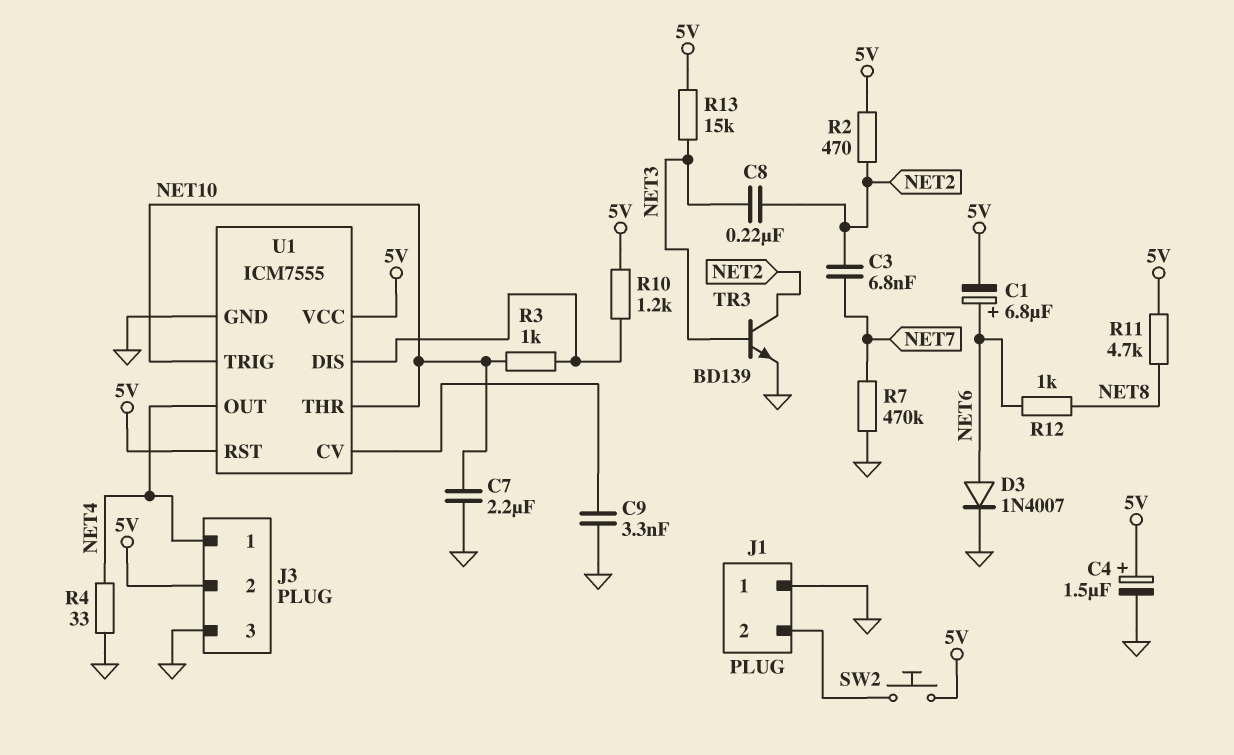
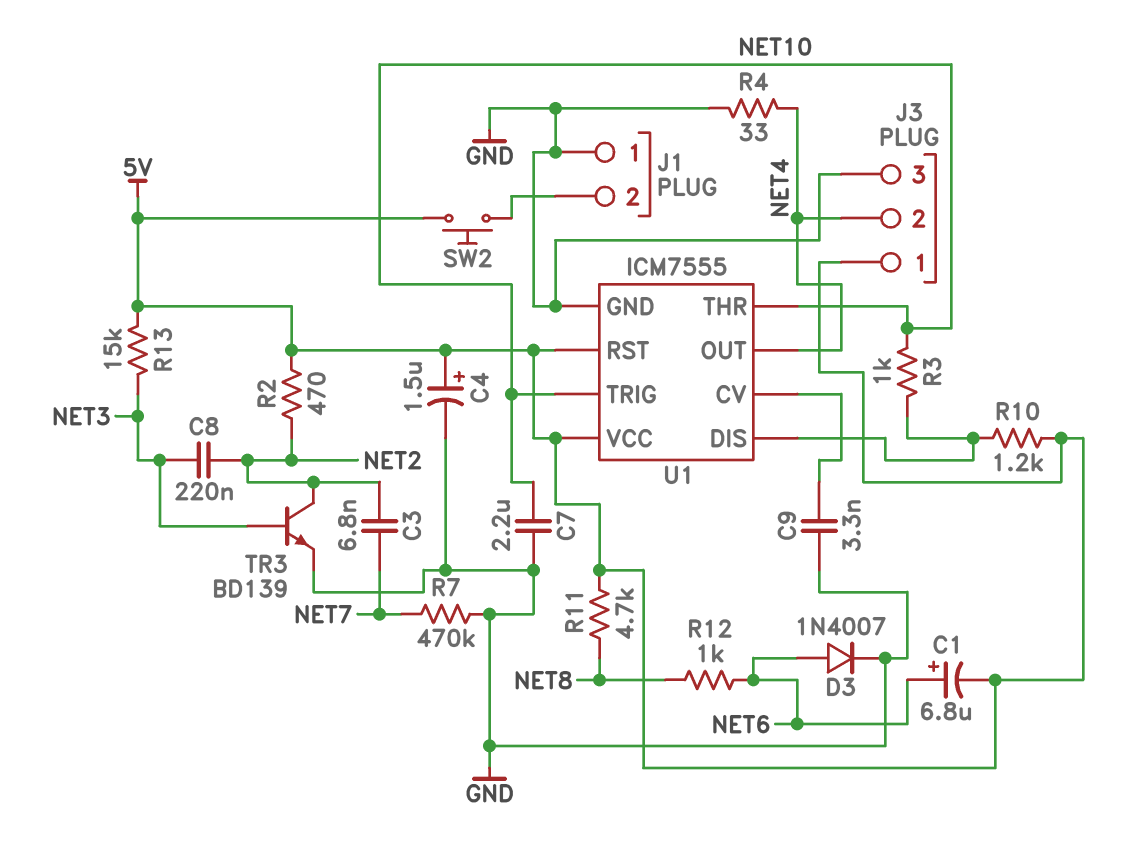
J3 pin 1: NET4 -> 5V
J3 pin 2: 5V -> NET4

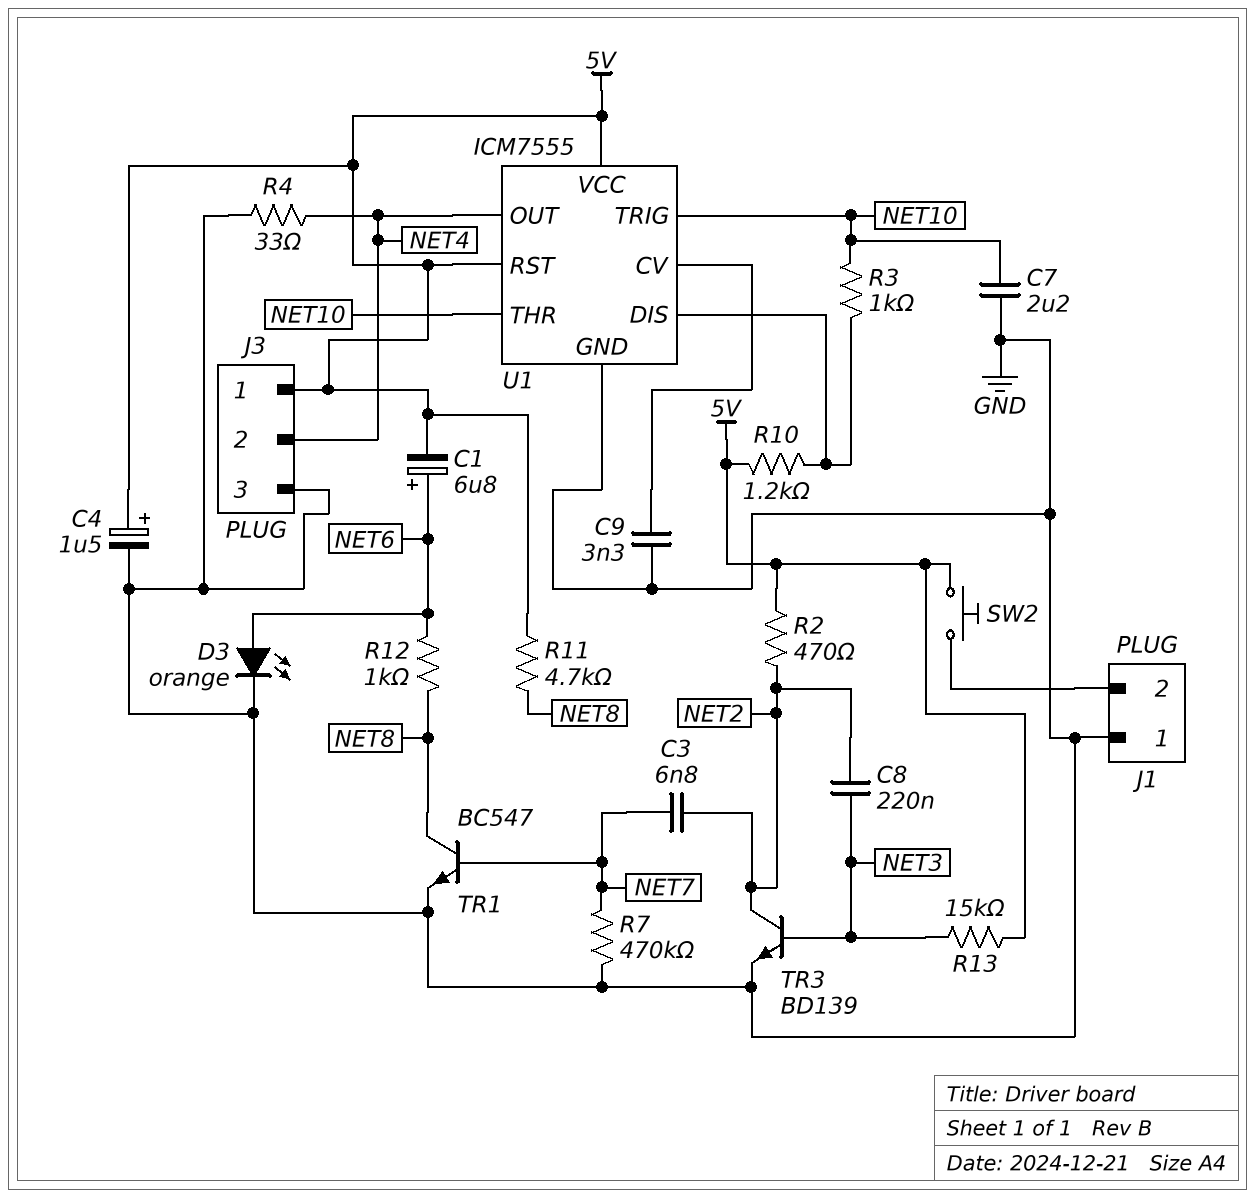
D3: diode 1N4007 (A NET6, K GND) -> LED orange (A NET6, K GND)
TR1: none -> NPN BC547 (B NET7, C NET8, E GND)

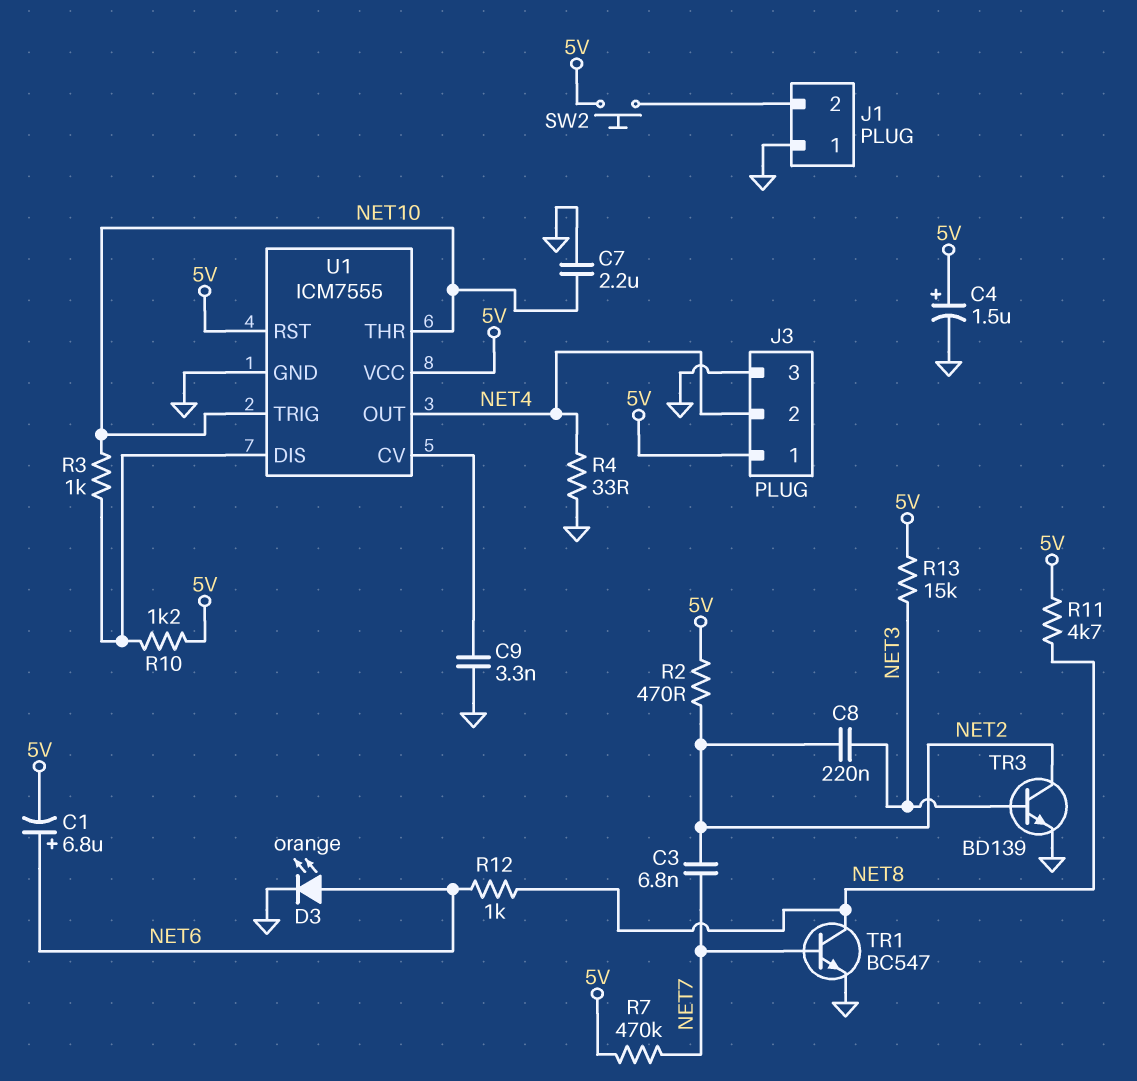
R7: 470k (GND, NET7) -> 470k (5V, NET7)

